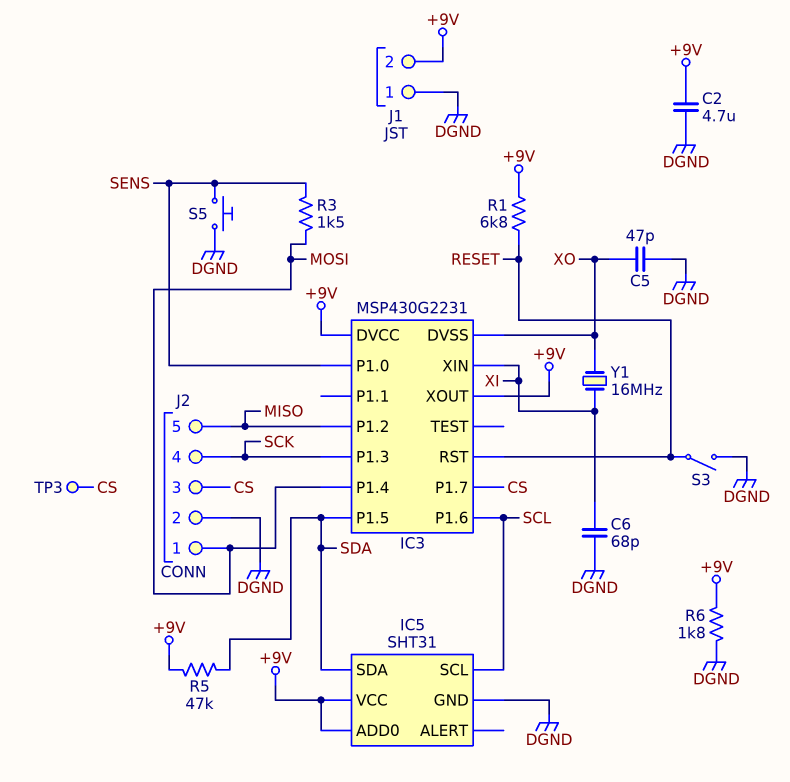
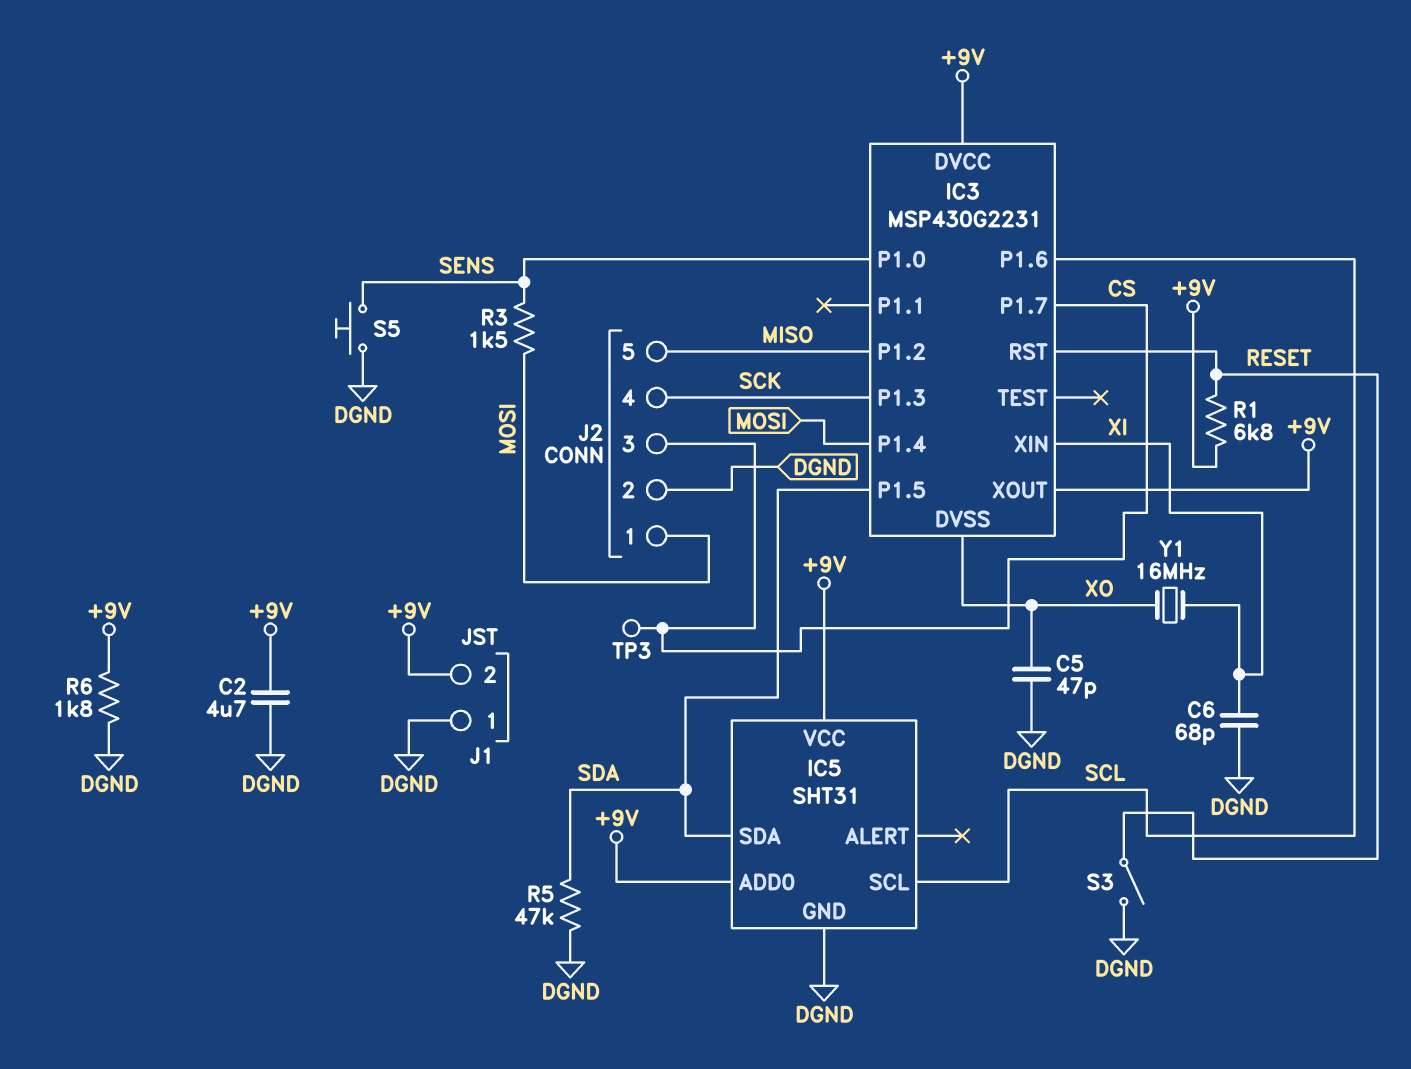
R5: 47k (+9V, SDA) -> 47k (DGND, SDA)

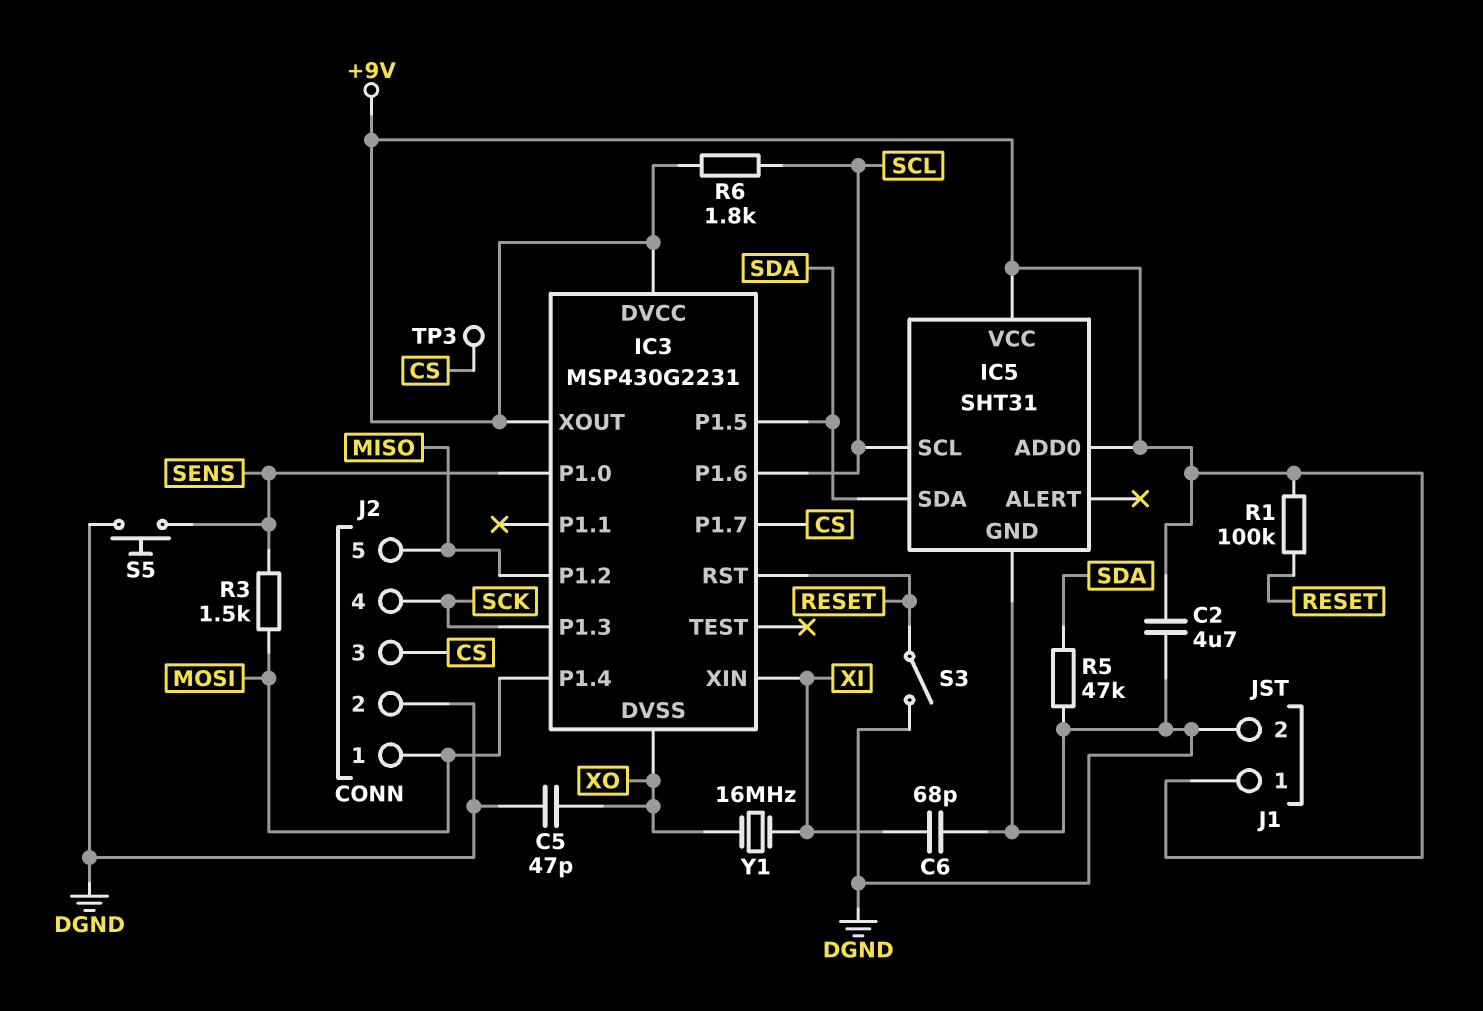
J1 pin 1: DGND -> +9V
J1 pin 2: +9V -> DGND
R1: 6.8k (+9V, RESET) -> 100k (+9V, RESET)
R6: 1.8k (+9V, DGND) -> 1.8k (+9V, SCL)

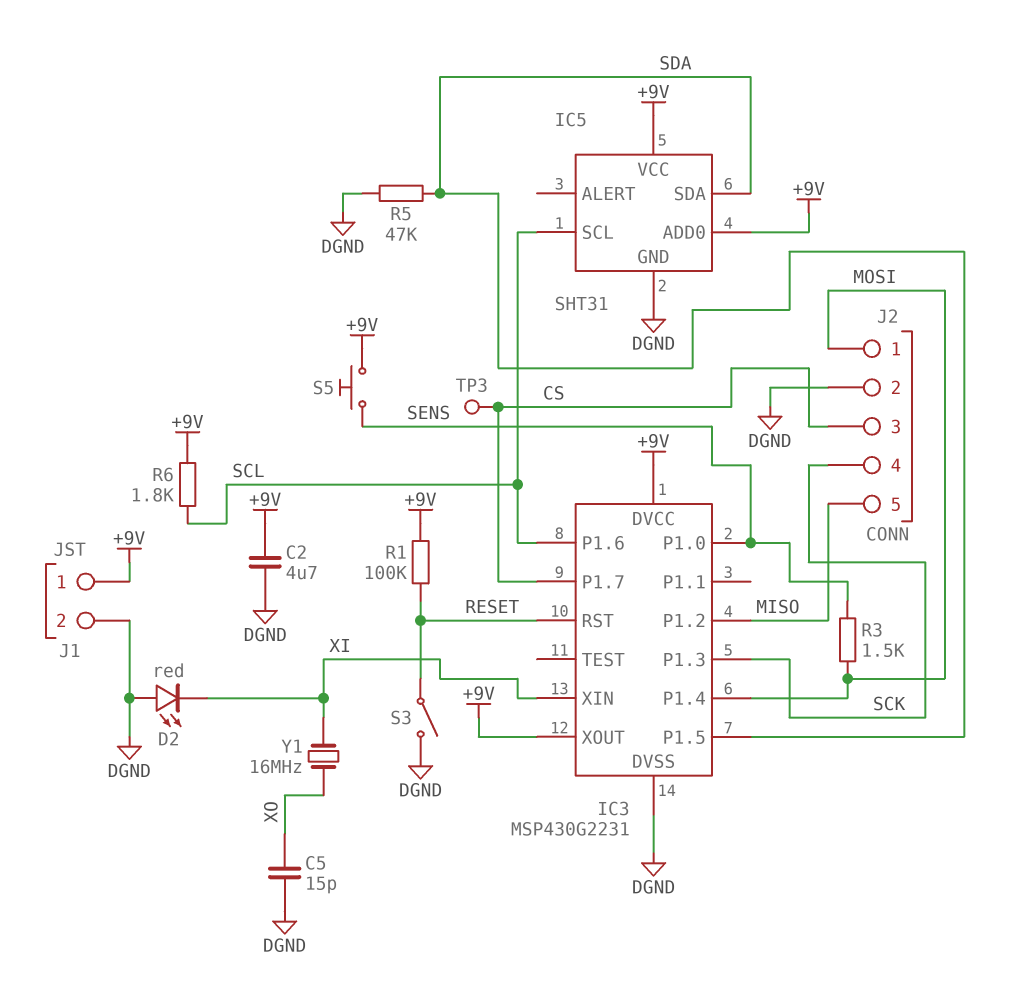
C5: 47pF (DGND, XO) -> 15pF (DGND, XO)
C6: 68pF (DGND, XI) -> none
D2: none -> LED red (A DGND, K XI)
IC3 pin DVSS: XO -> DGND
S5: button (DGND, SENS) -> button (+9V, SENS)

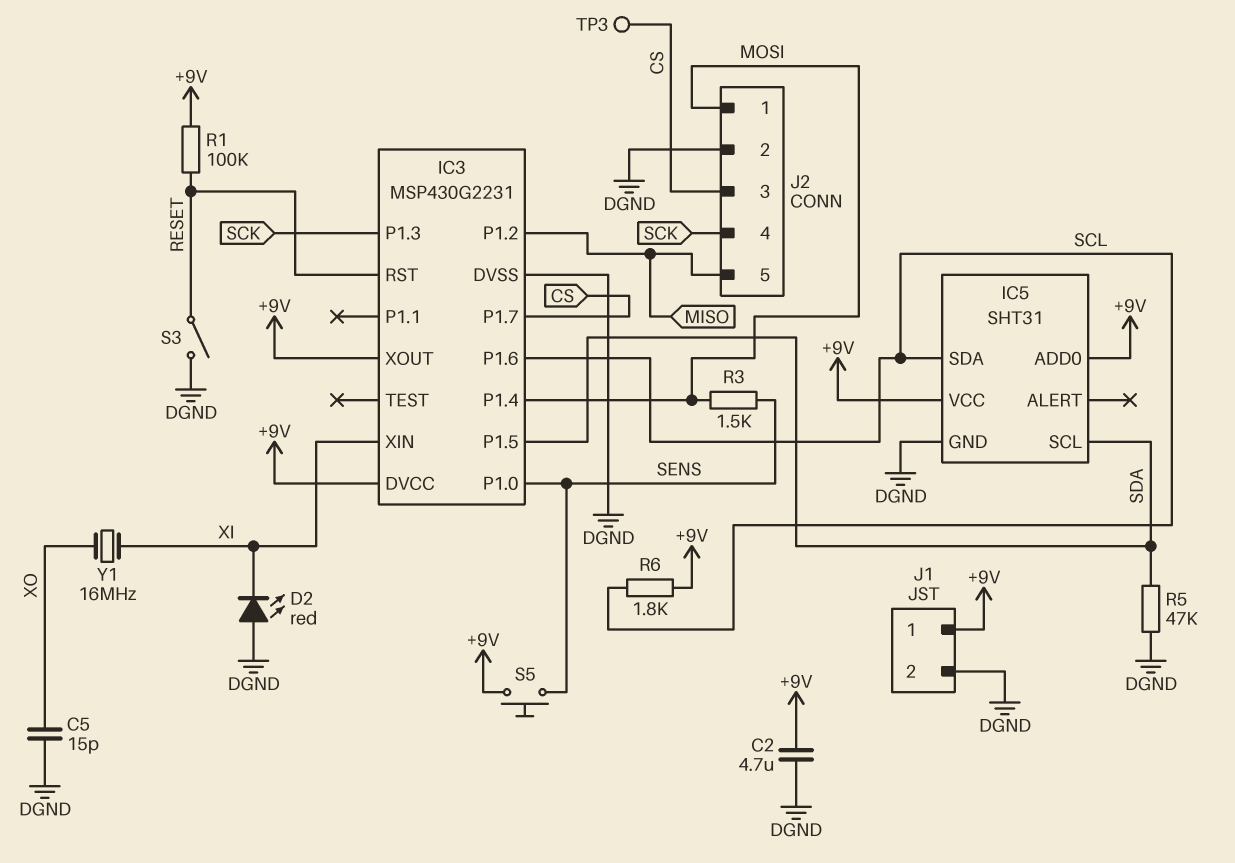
IC5 pin SCL: SCL -> SDA
IC5 pin SDA: SDA -> SCL

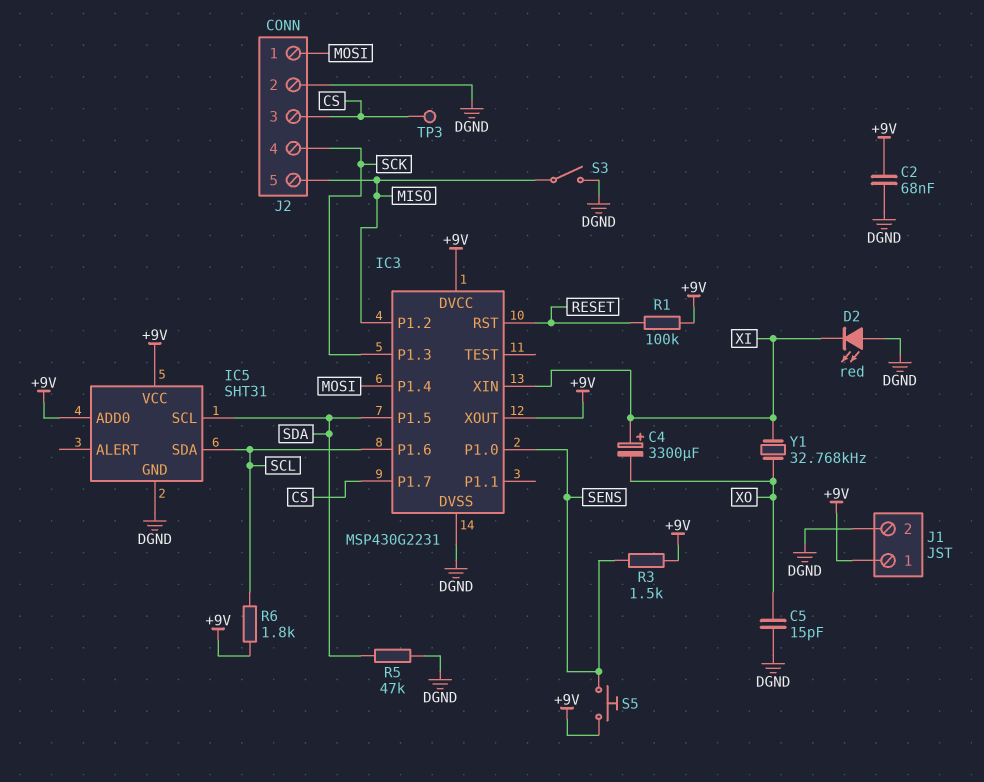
C2: 4.7uF (+9V, DGND) -> 68nF (+9V, DGND)
C4: none -> 3300uF (plus XI, minus XO)
R3: 1.5k (MOSI, SENS) -> 1.5k (+9V, SENS)
S3: switch (DGND, RESET) -> switch (DGND, MISO)
Y1: 16MHz (XI, XO) -> 32.768kHz (XI, XO)

